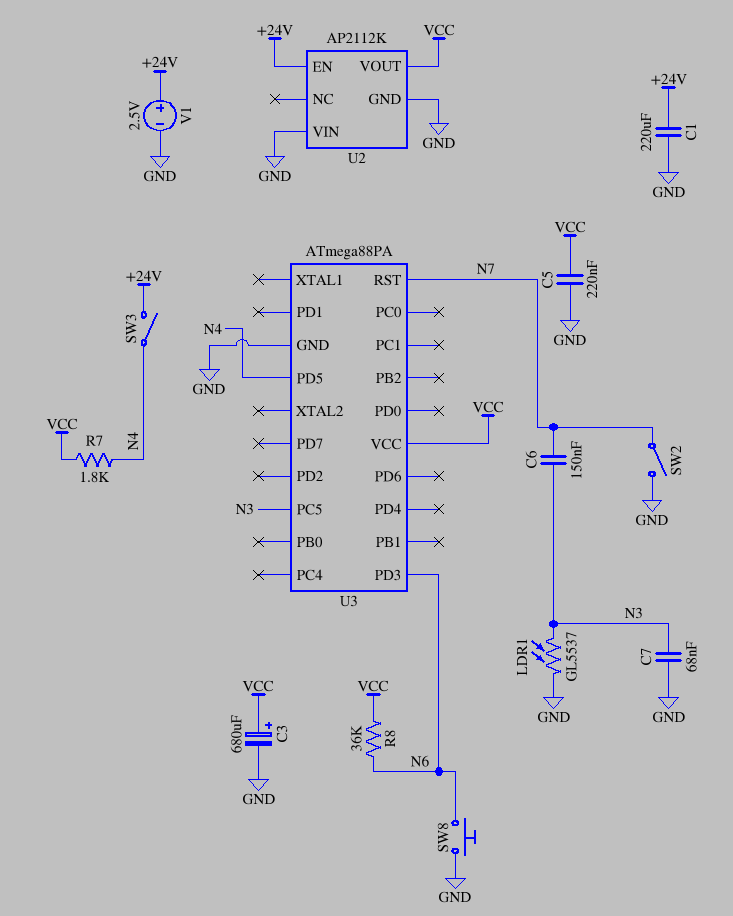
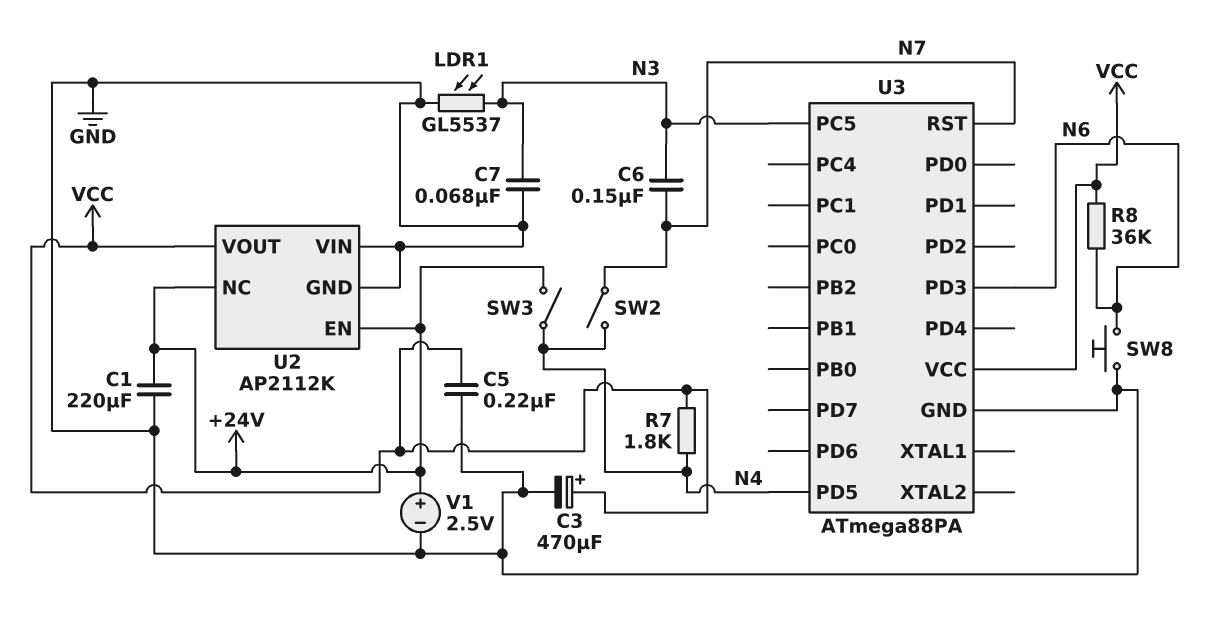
C3: 680uF (plus VCC, minus GND) -> 470uF (plus VCC, minus GND)
SW2: switch (GND, N7) -> switch (N4, N7)
U2 pin NC: none -> +24V

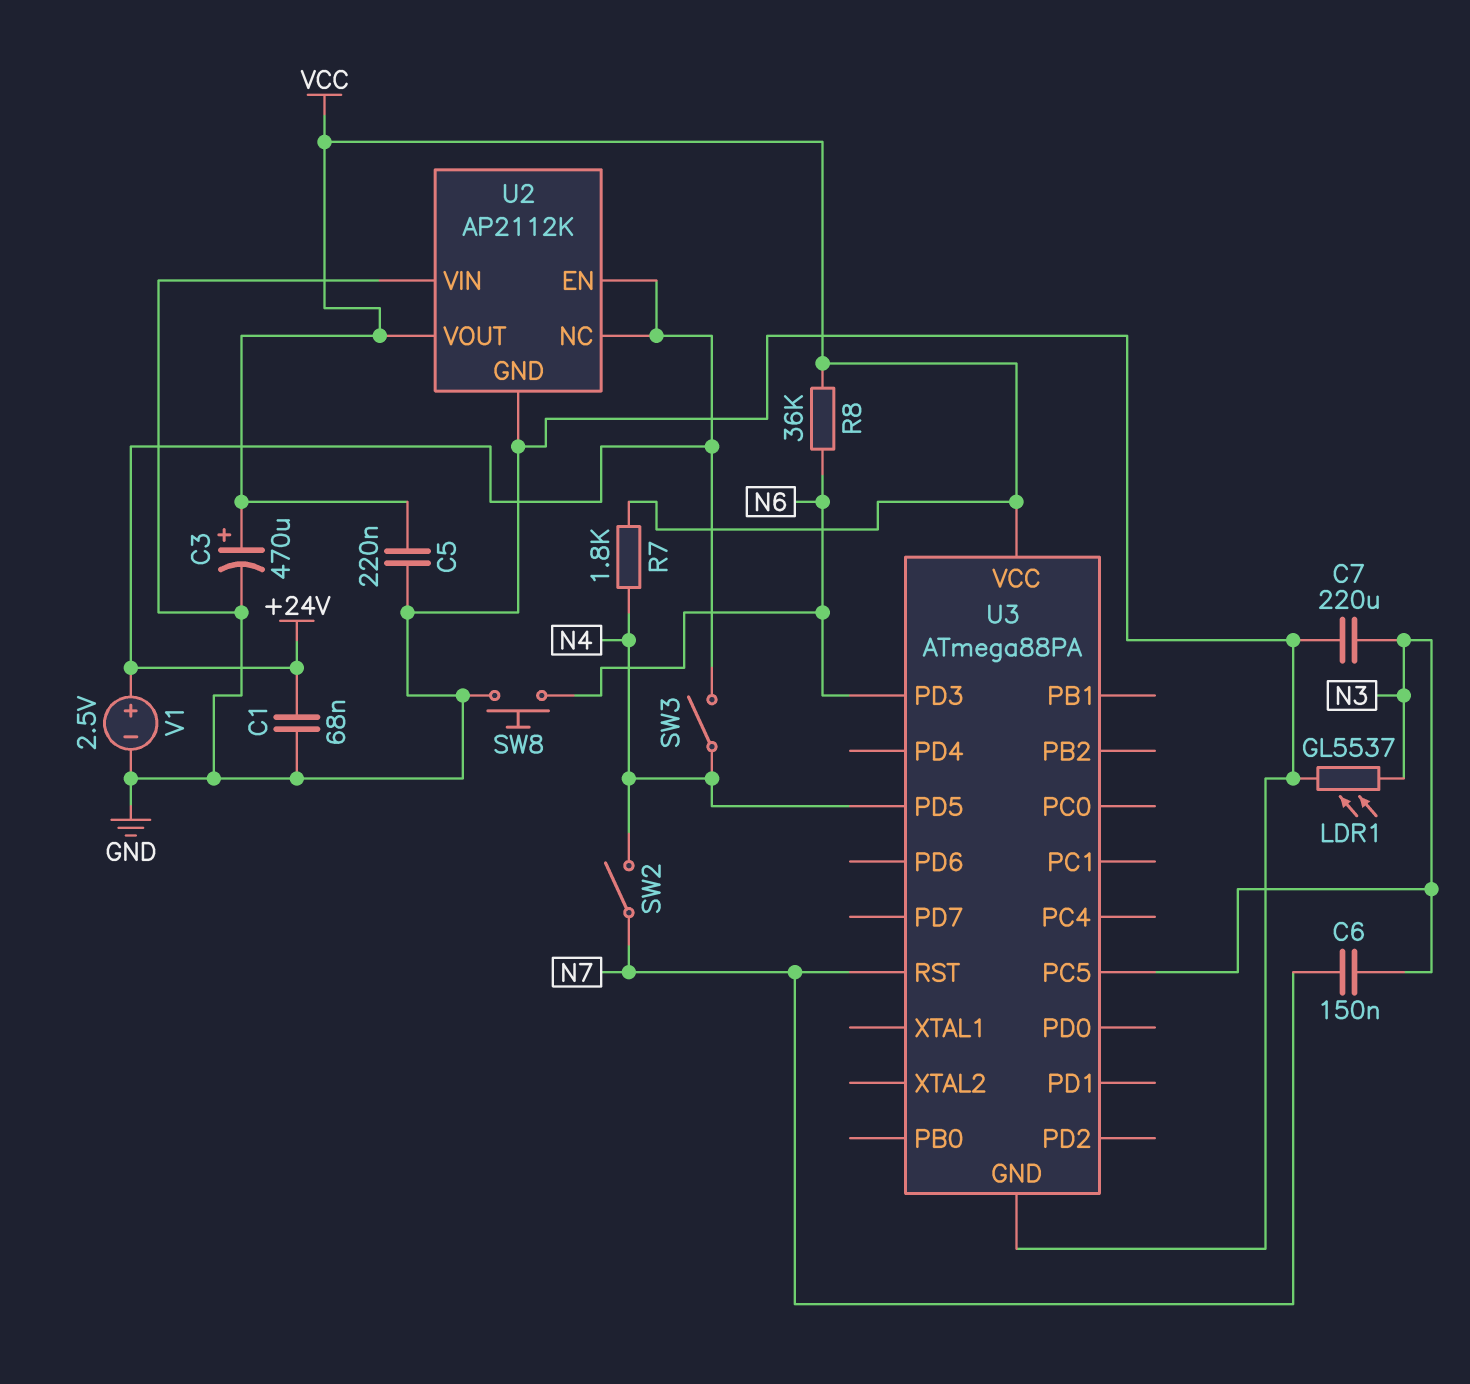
C1: 220uF (+24V, GND) -> 68nF (+24V, GND)
C7: 68nF (GND, N3) -> 220uF (GND, N3)

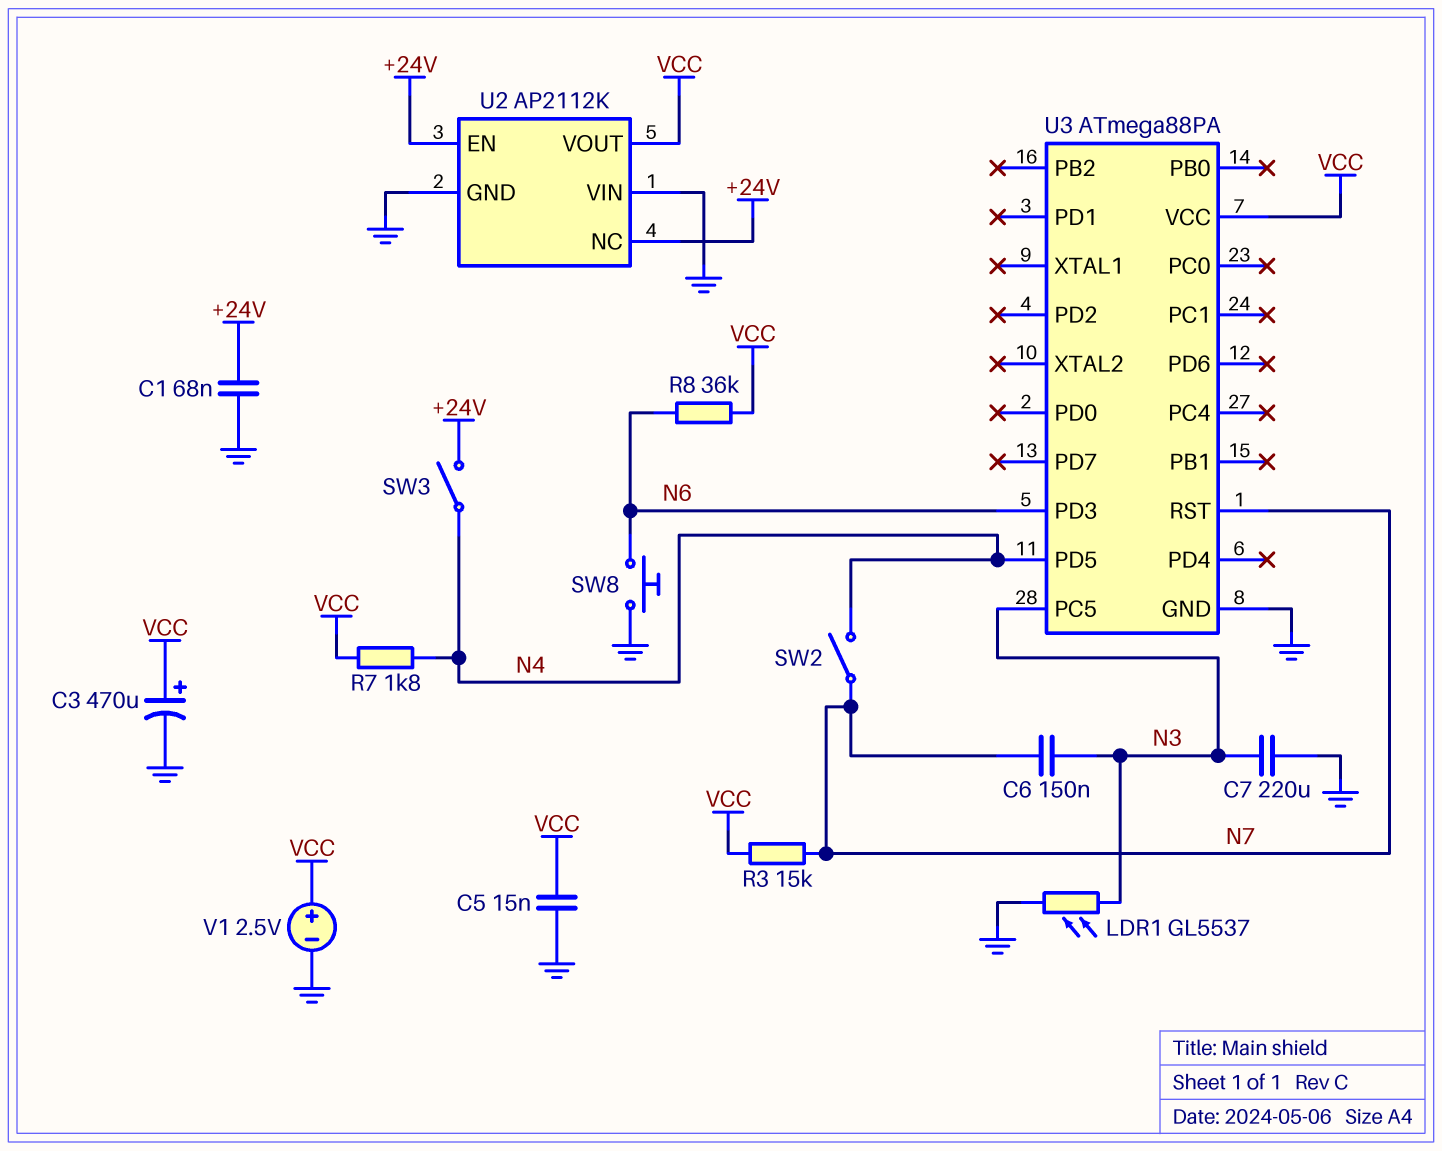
C5: 220nF (GND, VCC) -> 15nF (GND, VCC)
R3: none -> 15k (N7, VCC)
V1: 2.5V (plus +24V, minus GND) -> 2.5V (plus VCC, minus GND)

